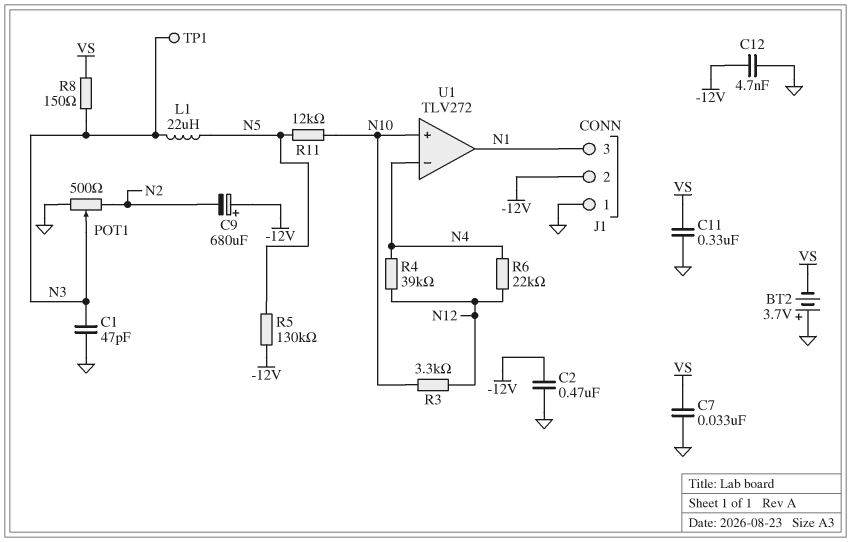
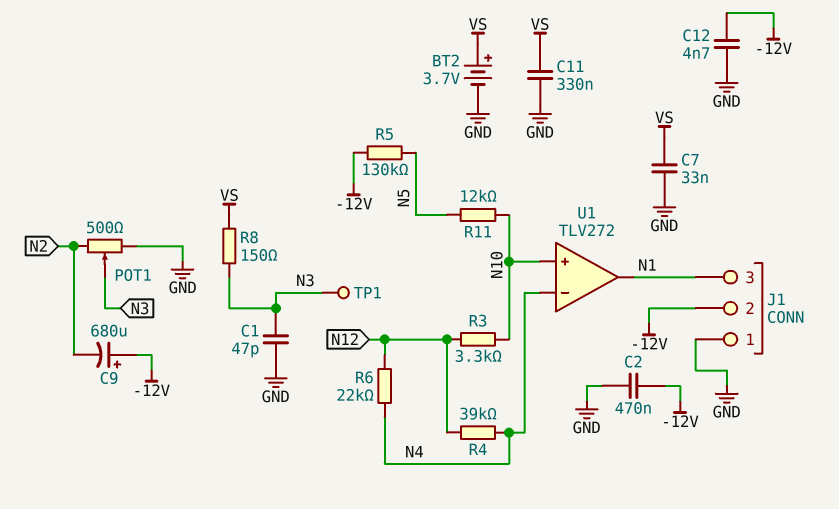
BT2: 3.7V (plus GND, minus VS) -> 3.7V (plus VS, minus GND)
L1: 22uH (N3, N5) -> none

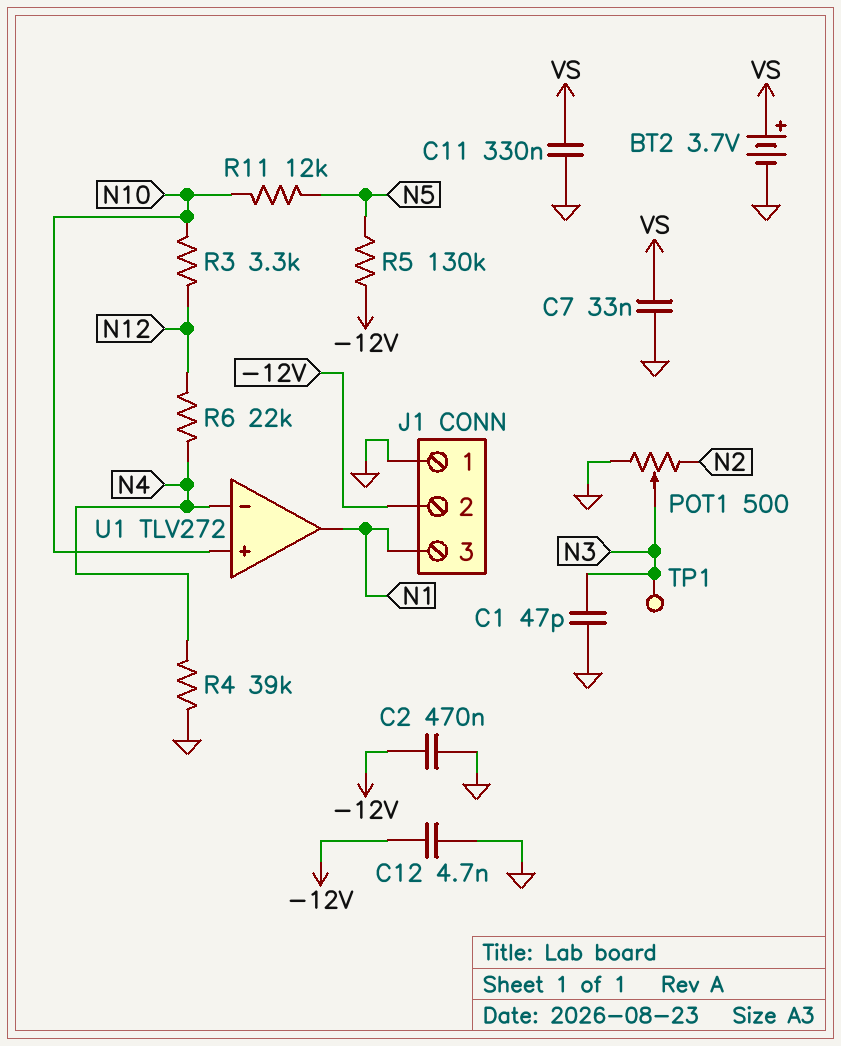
C9: 680uF (plus -12V, minus N2) -> none
R4: 39k (N4, N12) -> 39k (GND, N4)
R8: 150 (N3, VS) -> none

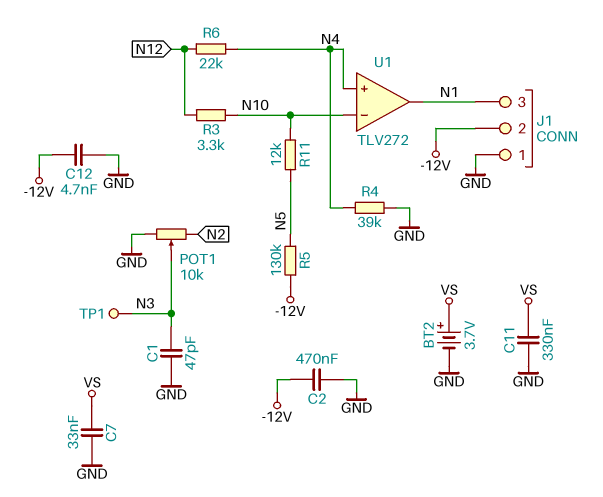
POT1: 500 (GND, N2, wiper N3) -> 10k (GND, N2, wiper N3)
U1 pin in+: N10 -> N4
U1 pin in-: N4 -> N10

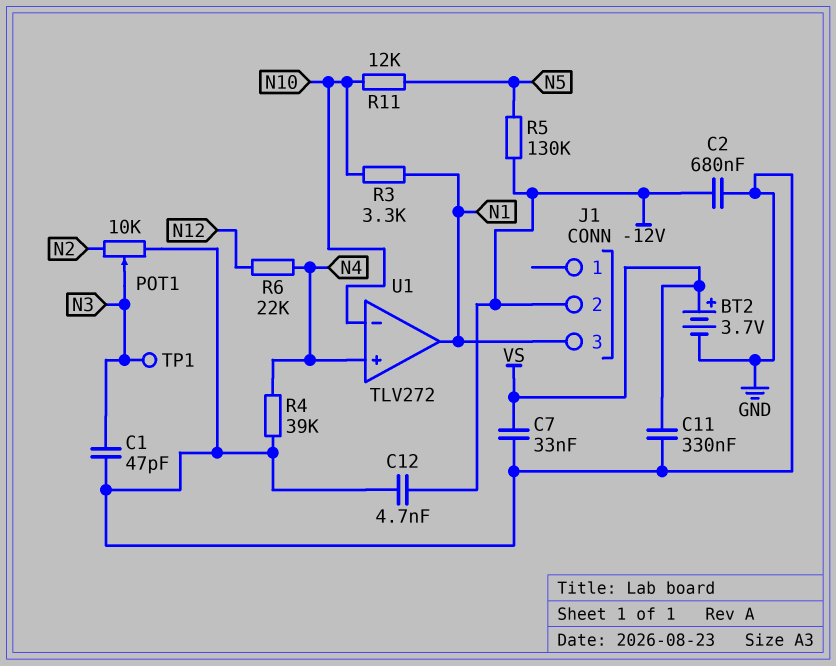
C2: 470nF (-12V, GND) -> 680nF (-12V, GND)
J1 pin 1: GND -> none
R3: 3.3k (N10, N12) -> 3.3k (N1, N10)

